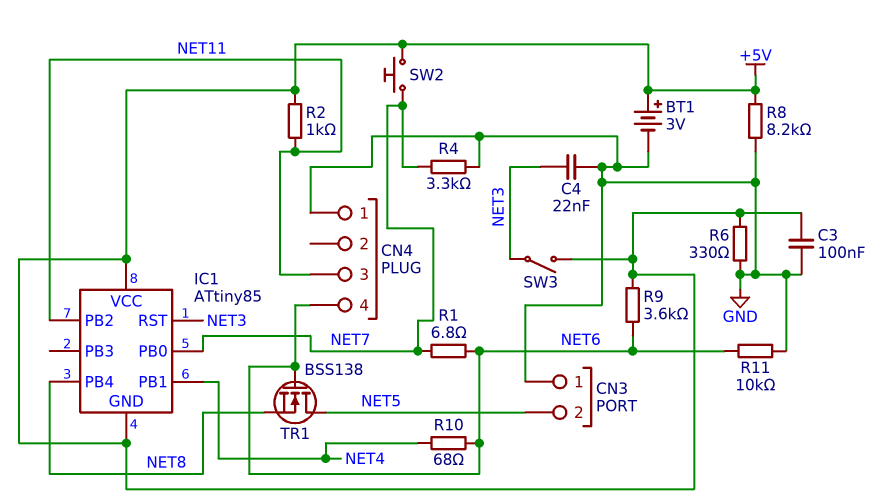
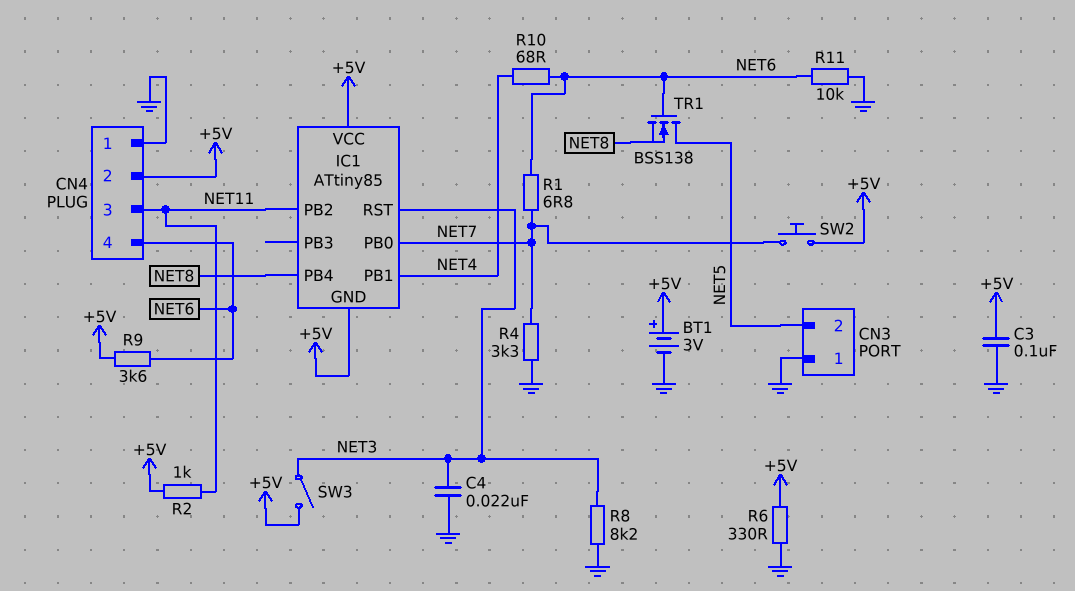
CN4 pin 2: none -> +5V
R8: 8.2k (+5V, GND) -> 8.2k (GND, NET3)

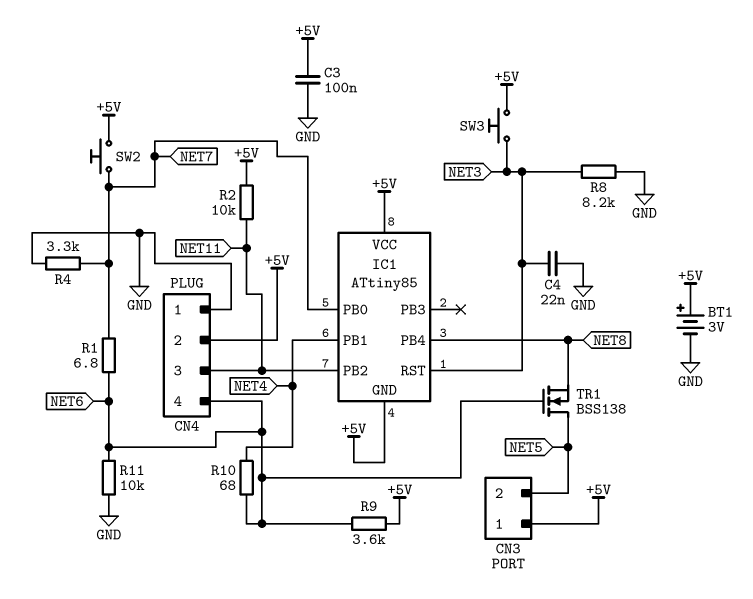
CN3 pin 1: GND -> +5V
R2: 1k (+5V, NET11) -> 10k (+5V, NET11)
R6: 330 (+5V, GND) -> none
SW3: switch (+5V, NET3) -> button (+5V, NET3)

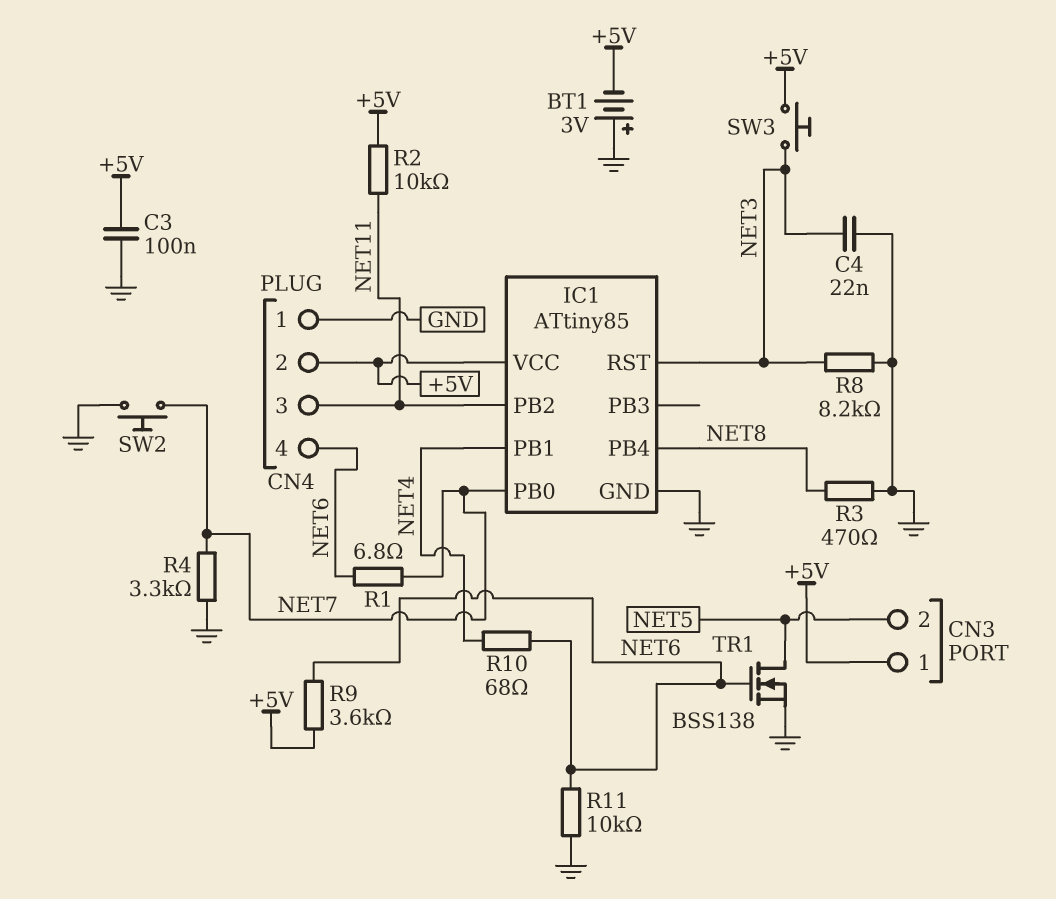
BT1: 3V (plus +5V, minus GND) -> 3V (plus GND, minus +5V)
IC1 pin GND: +5V -> GND
R3: none -> 470 (GND, NET8)
SW2: button (+5V, NET7) -> button (GND, NET7)
TR1: NMOS BSS138 (G NET6, D NET5, S NET8) -> NMOS BSS138 (G NET6, D NET5, S GND)

